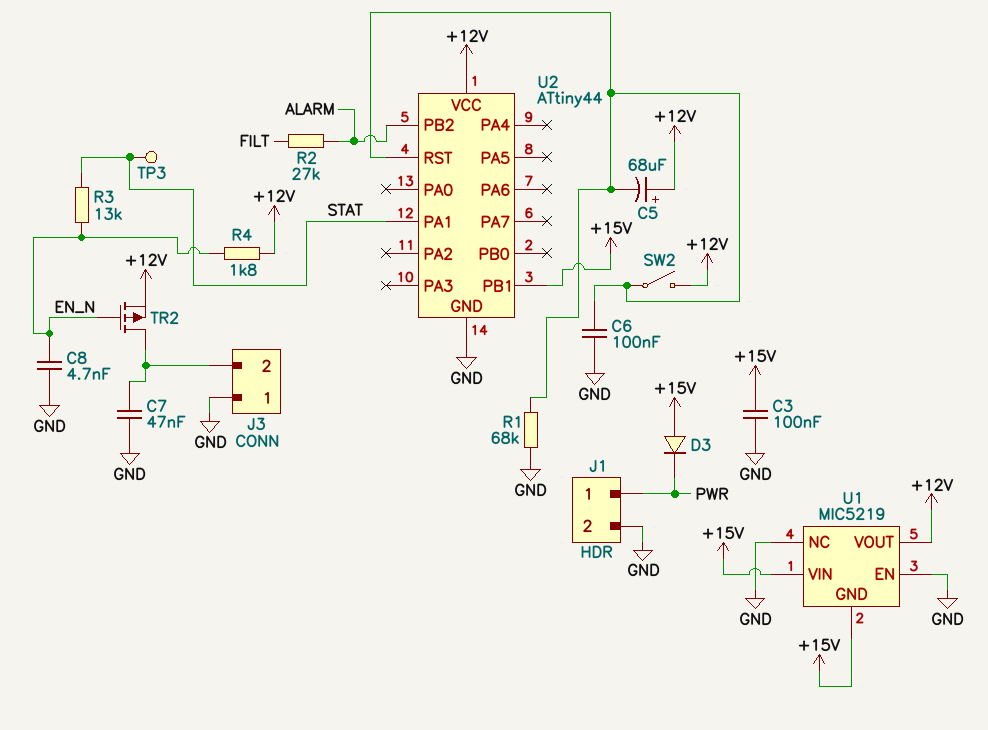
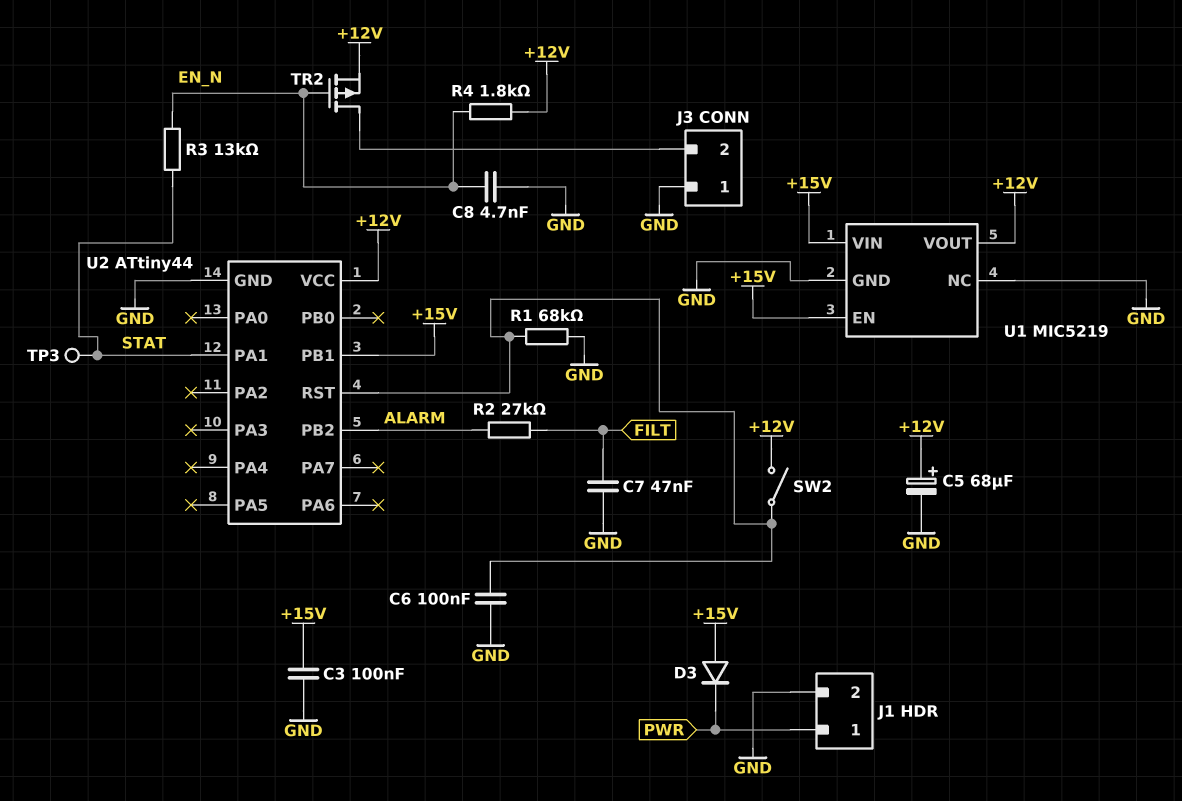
C5: 68uF (plus +12V, minus U2/RST) -> 68uF (plus +12V, minus GND)
C7: 47nF (GND, J3/2) -> 47nF (FILT, GND)
U1 pin EN: GND -> +15V
U1 pin GND: +15V -> GND

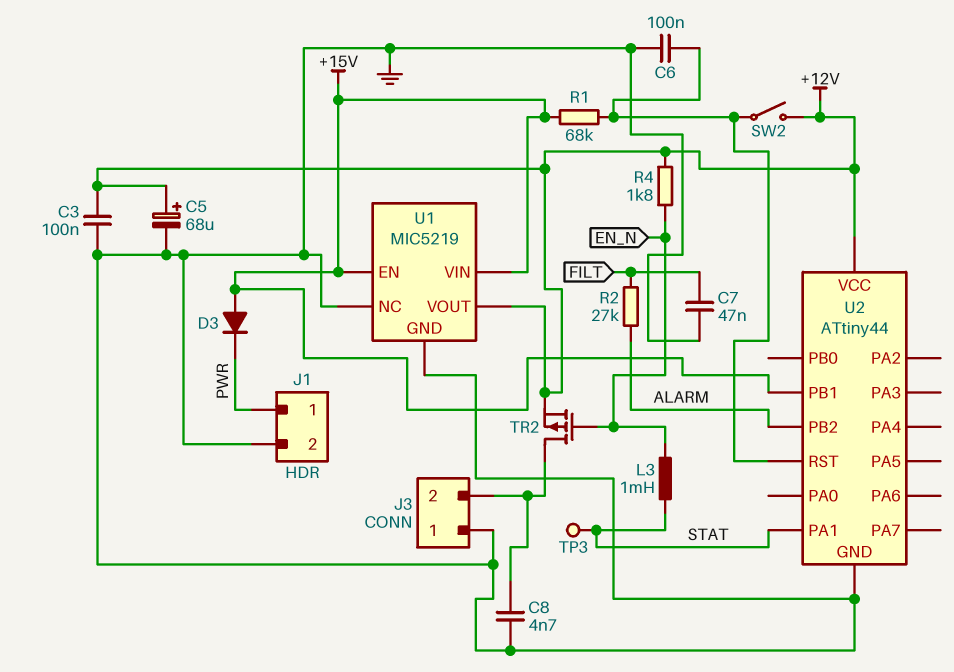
C3: 100nF (+15V, GND) -> 100nF (+12V, GND)
C8: 4.7nF (EN_N, GND) -> 4.7nF (GND, J3/2)
L3: none -> 1mH (EN_N, STAT)
R1: 68k (GND, U2/RST) -> 68k (+15V, U2/RST)
R3: 13k (EN_N, STAT) -> none

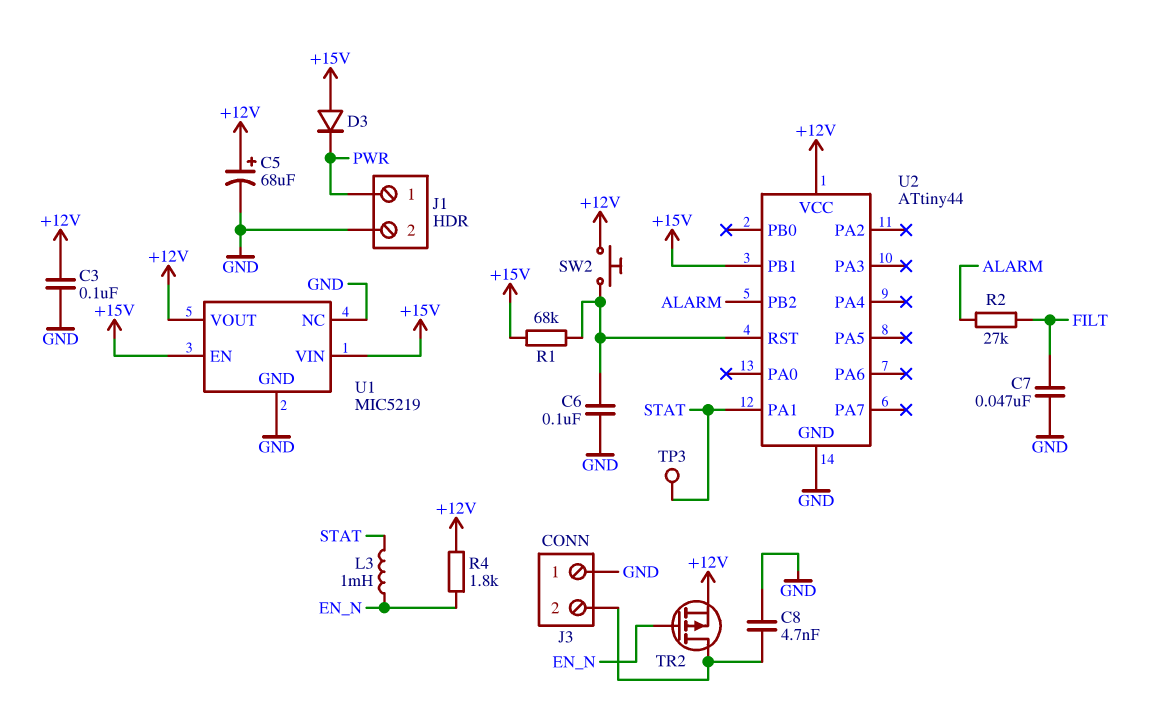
SW2: switch (+12V, U2/RST) -> button (+12V, U2/RST)

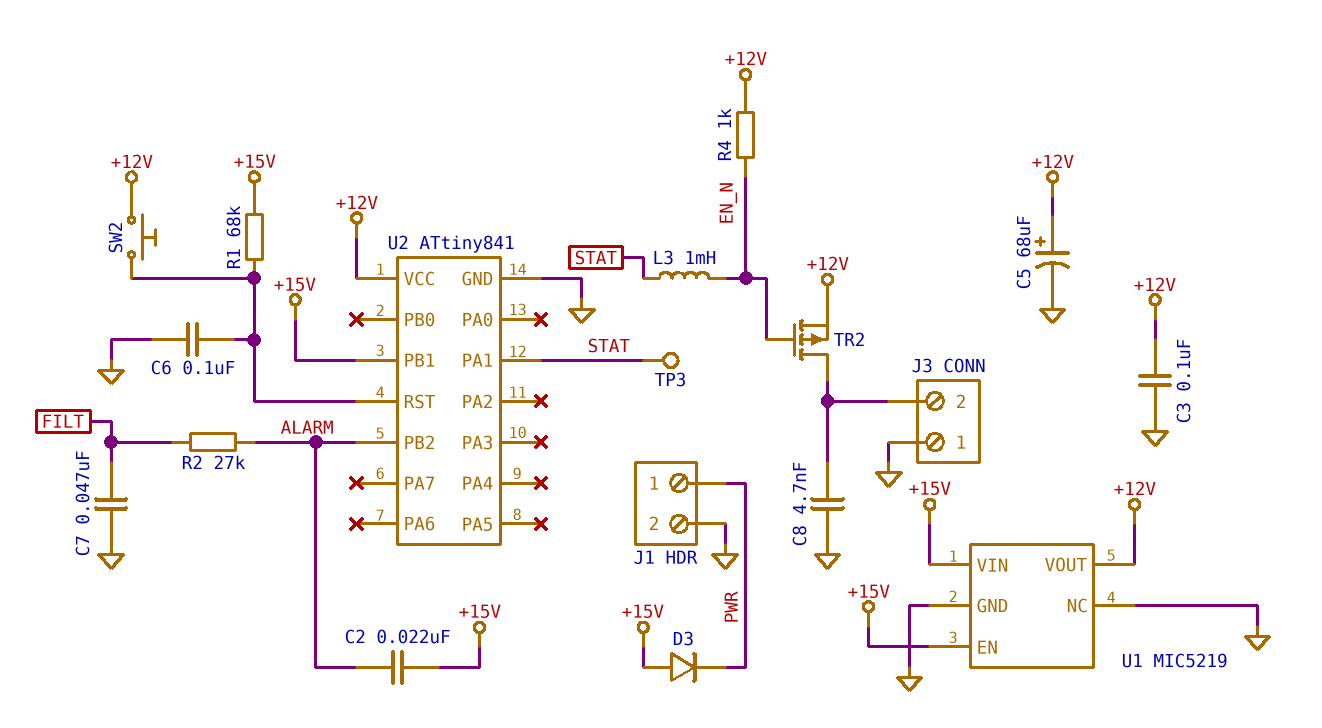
C2: none -> 22nF (+15V, ALARM)
R4: 1.8k (+12V, EN_N) -> 1k (+12V, EN_N)
U2: ATtiny44 -> ATtiny841

